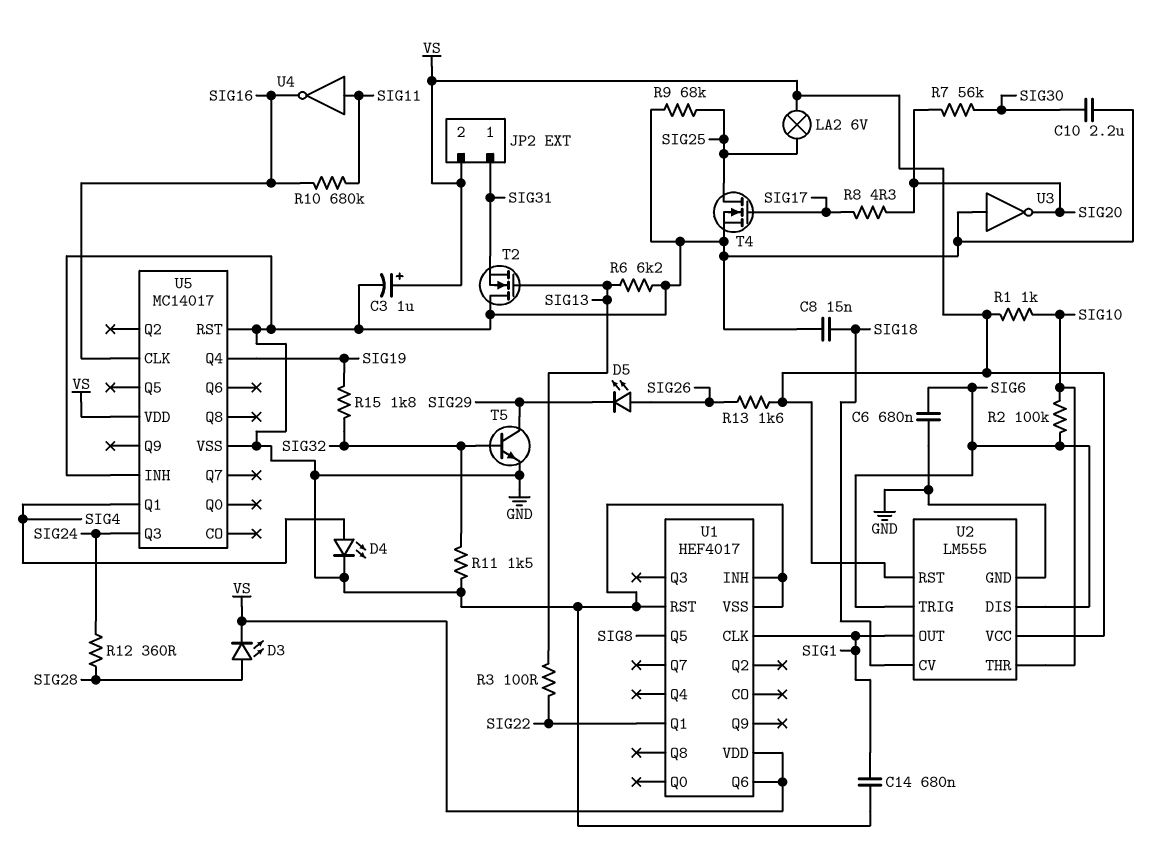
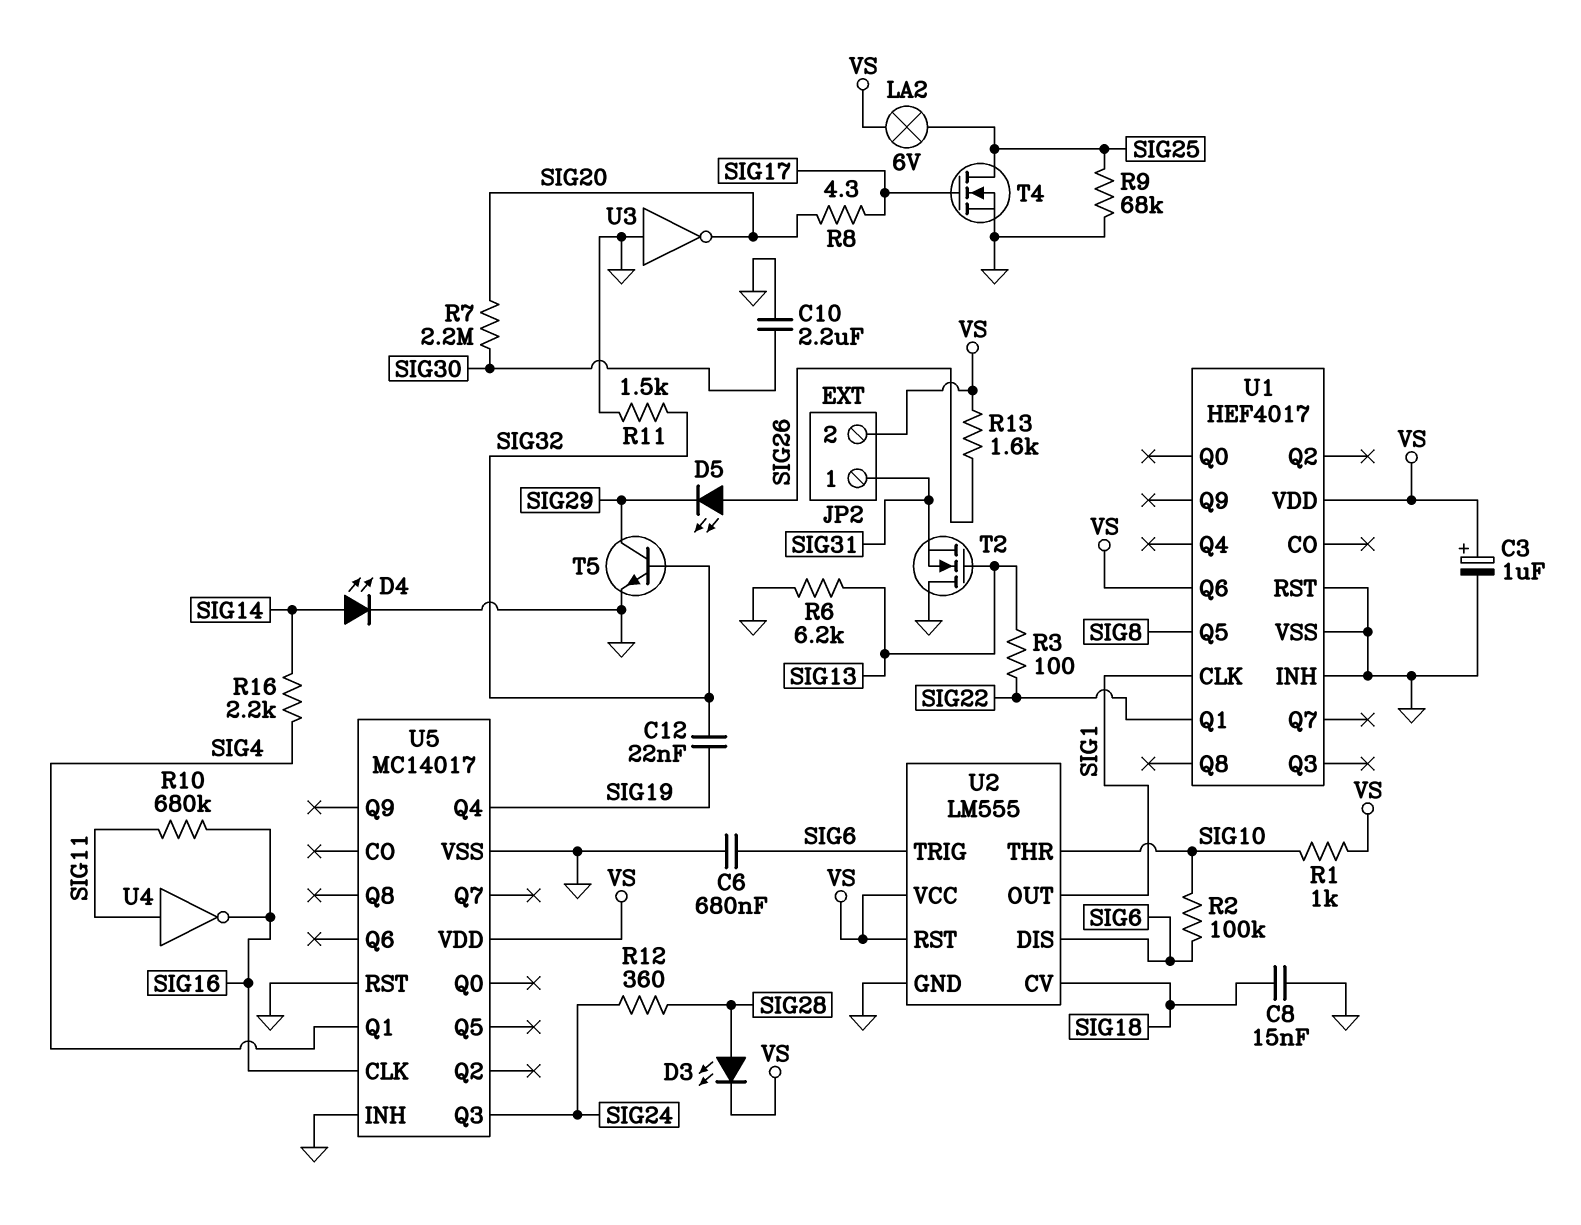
C12: none -> 22nF (SIG19, SIG32)
C14: 680nF (GND, SIG1) -> none
D4: LED (A SIG4, K GND) -> LED (A SIG14, K GND)
R7: 56k (SIG20, SIG30) -> 2.2M (SIG20, SIG30)
R15: 1.8k (SIG19, SIG32) -> none
R16: none -> 2.2k (SIG4, SIG14)

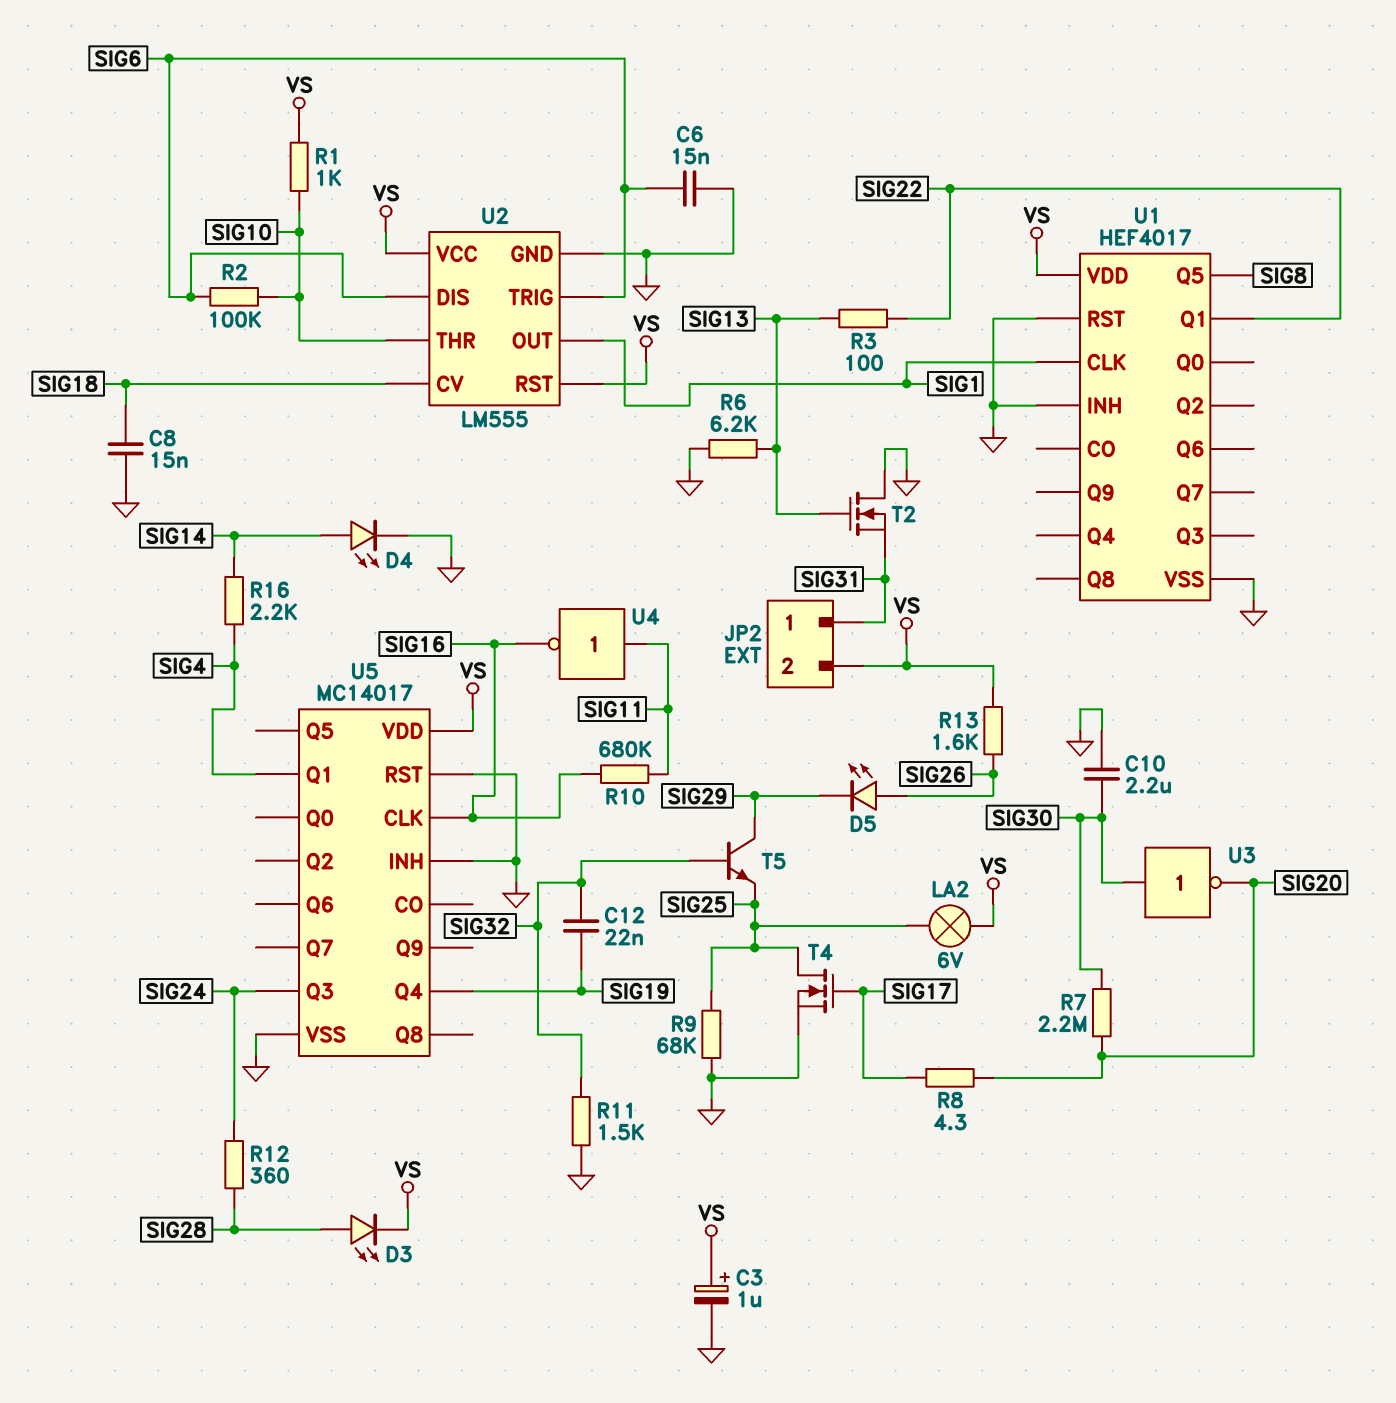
C6: 680nF (GND, SIG6) -> 15nF (GND, SIG6)
T5: NPN (B SIG32, C SIG29, E GND) -> NPN (B SIG32, C SIG29, E SIG25)
U1 pin Q6: VS -> none
U3: NOT (in GND, out SIG20) -> NOT (in SIG30, out SIG20)

